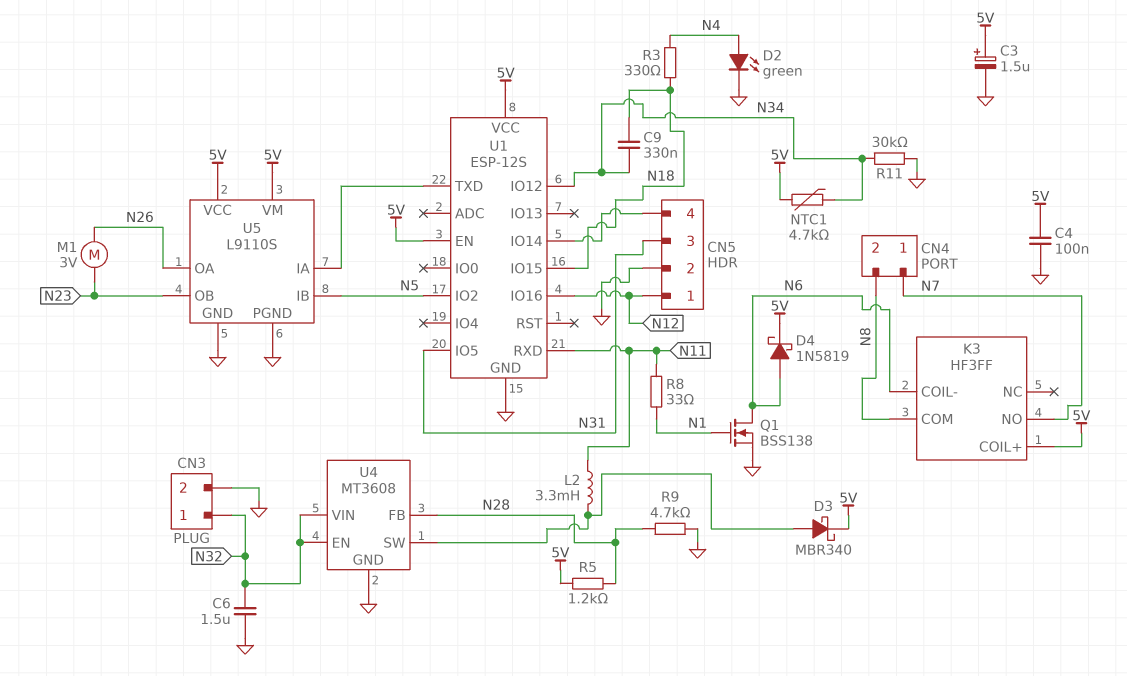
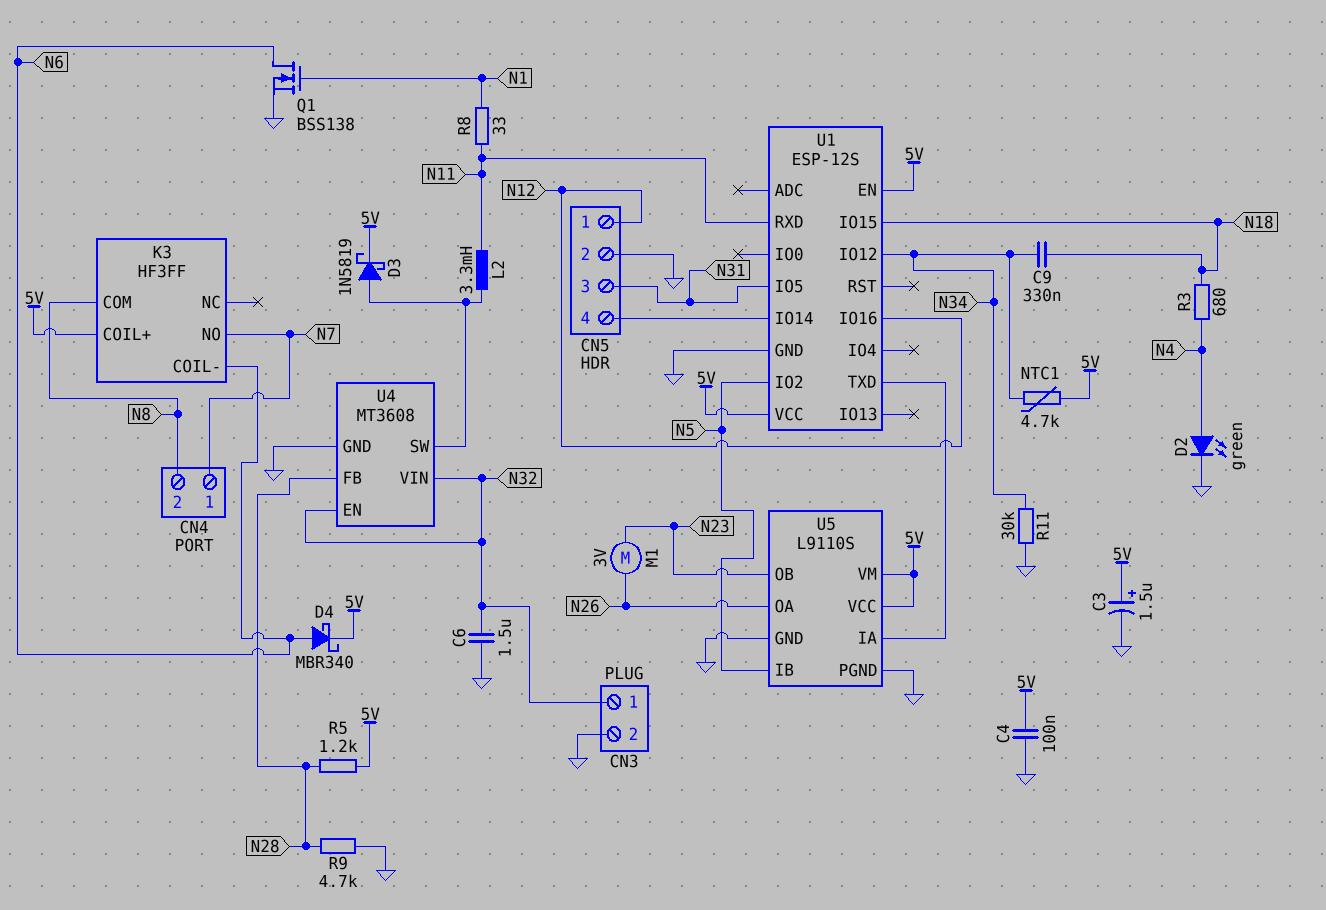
D3: schottky MBR340 (A U4/SW, K 5V) -> schottky 1N5819 (A U4/SW, K 5V)
D4: schottky 1N5819 (A N6, K 5V) -> schottky MBR340 (A N6, K 5V)
R3: 330 (N4, N18) -> 680 (N4, N18)

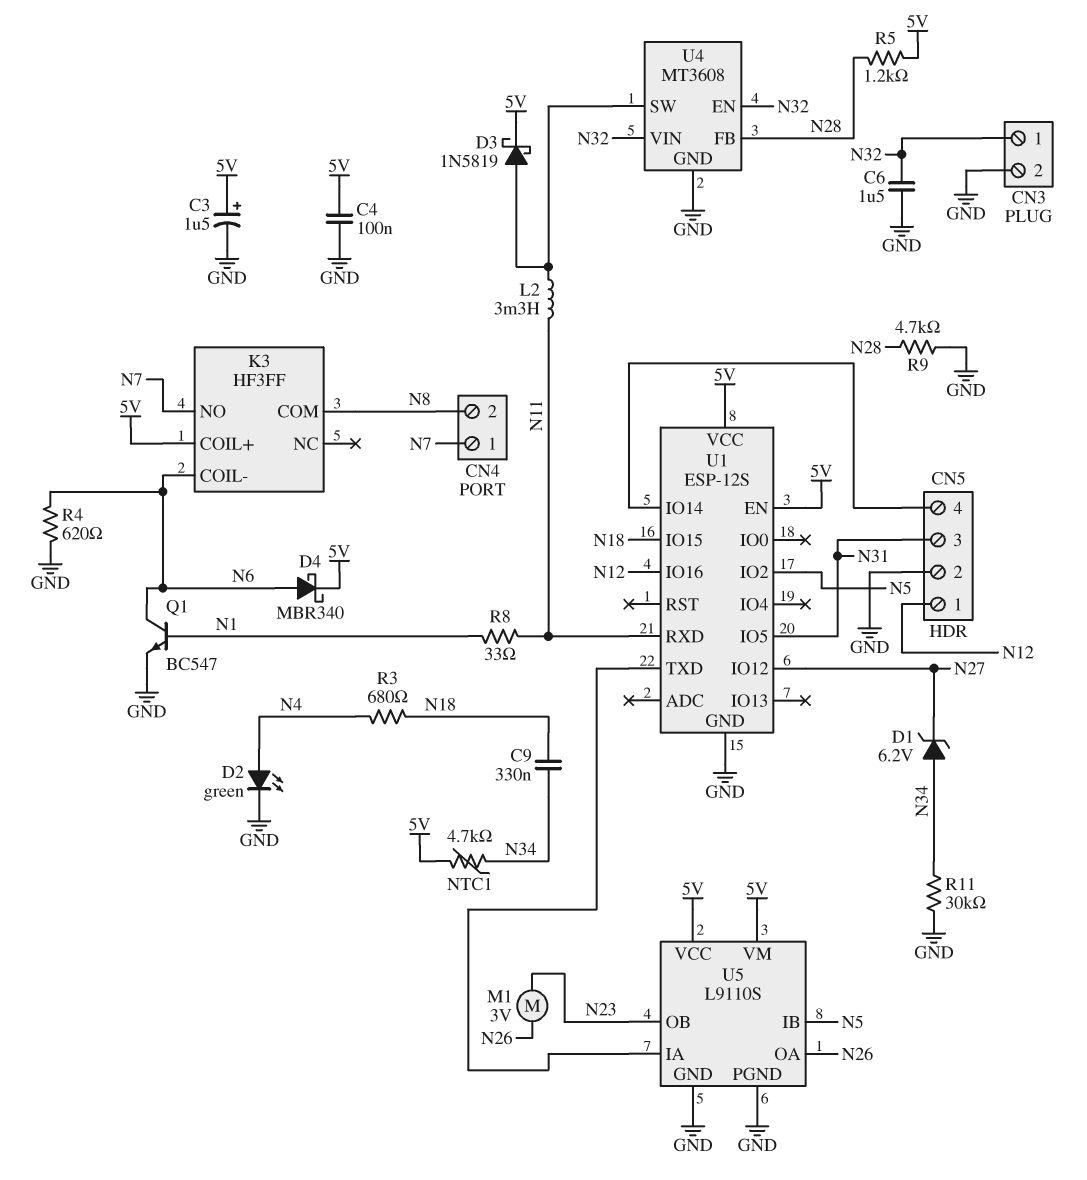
D1: none -> zener 6.2V (A N34, K N27)
Q1: NMOS BSS138 (G N1, D N6, S GND) -> NPN BC547 (B N1, C N6, E GND)
R4: none -> 620 (GND, N6)
U1 pin IO12: N34 -> N27

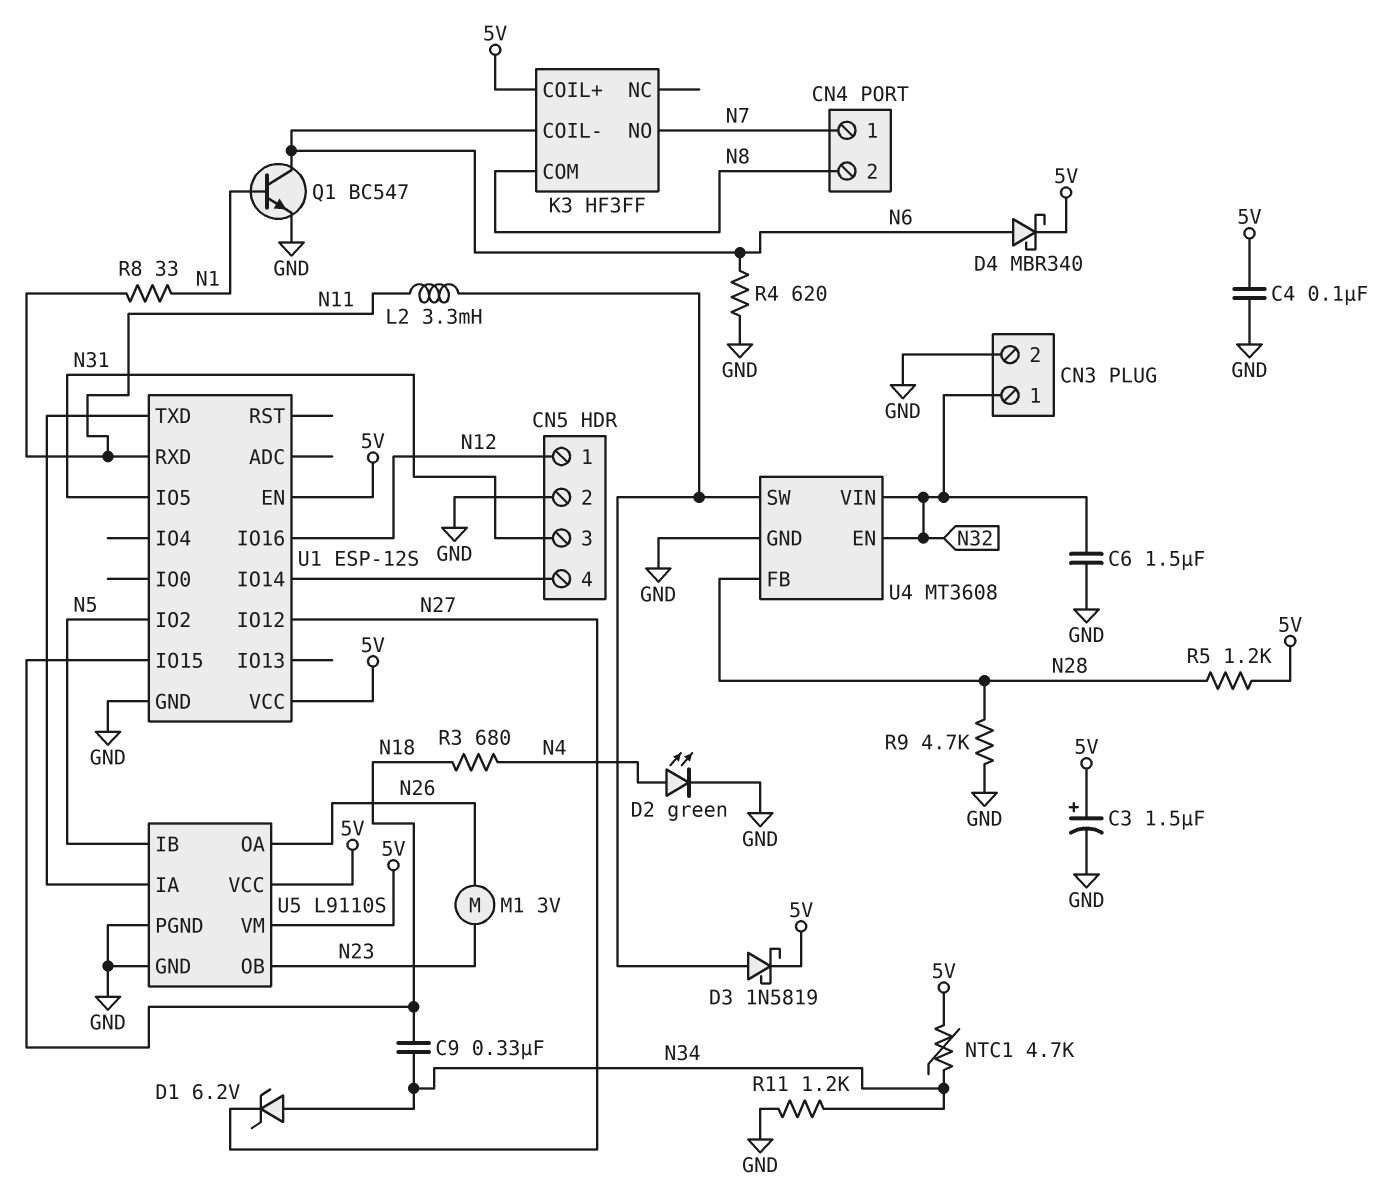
R11: 30k (GND, N34) -> 1.2k (GND, N34)

